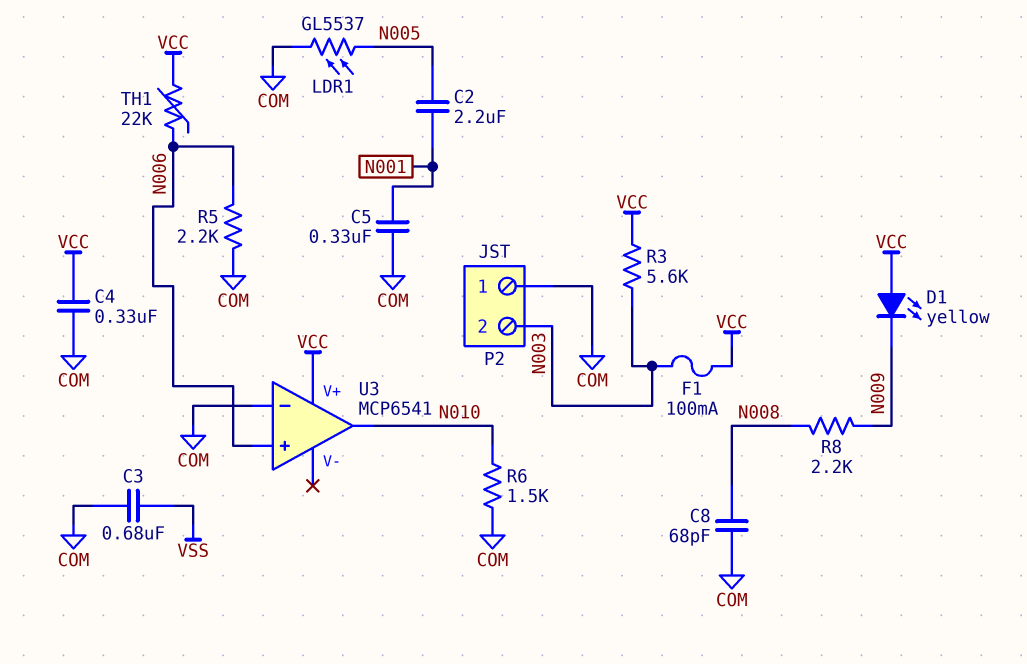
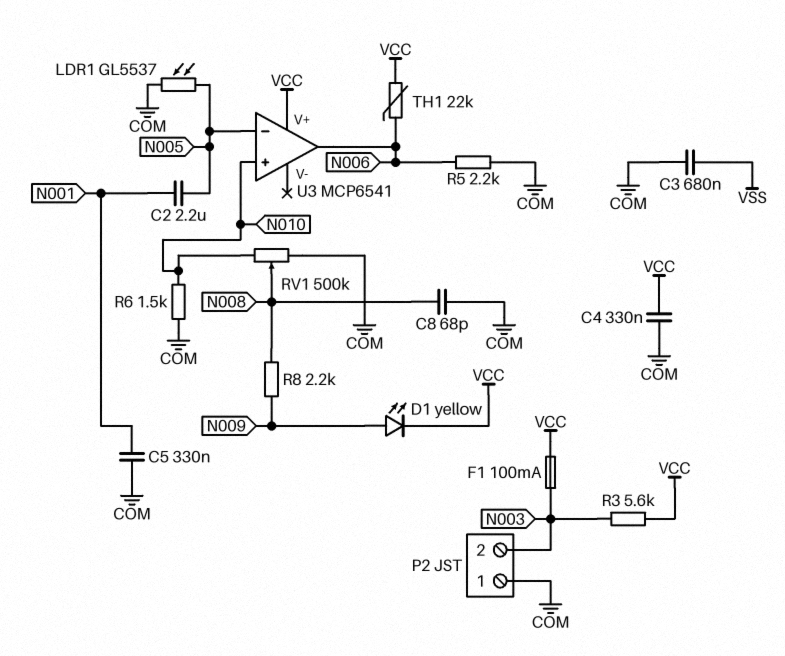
D1: LED yellow (A VCC, K N009) -> LED yellow (A N009, K VCC)
RV1: none -> 500k (COM, N010, wiper N008)
U3 pin in+: N006 -> N010
U3 pin in-: COM -> N005
U3 pin out: N010 -> N006

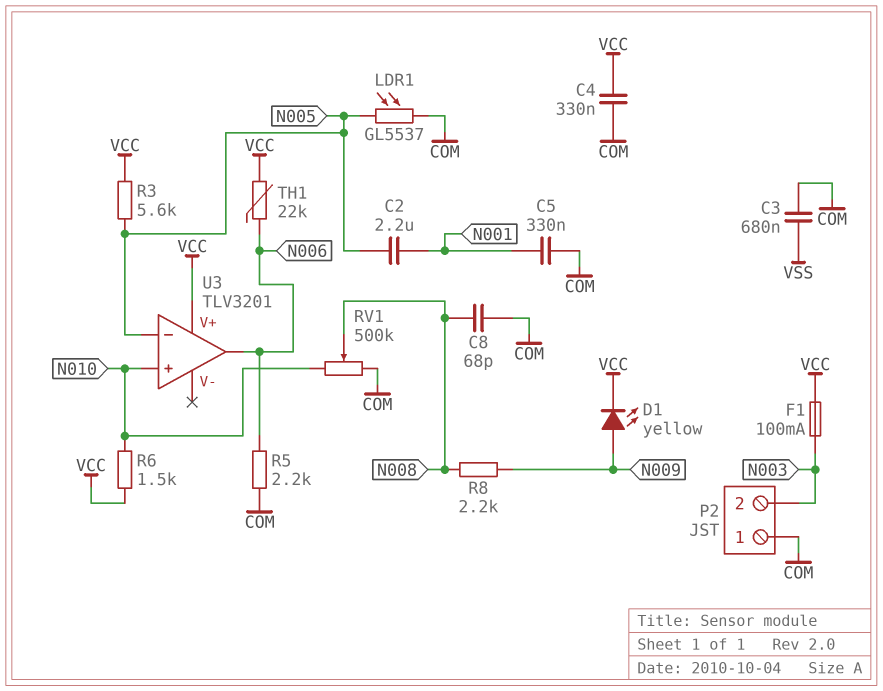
R3: 5.6k (N003, VCC) -> 5.6k (N005, VCC)
R6: 1.5k (COM, N010) -> 1.5k (N010, VCC)
U3: MCP6541 -> TLV3201

